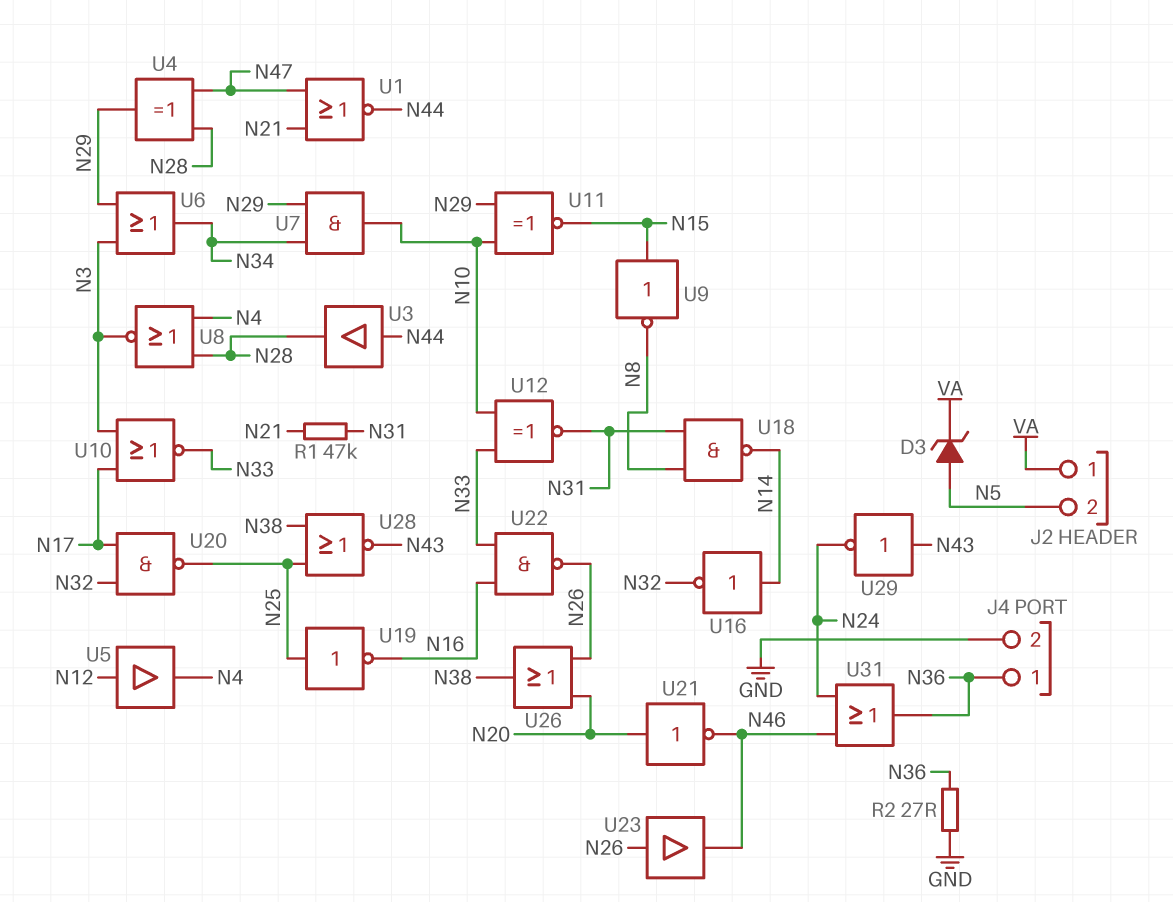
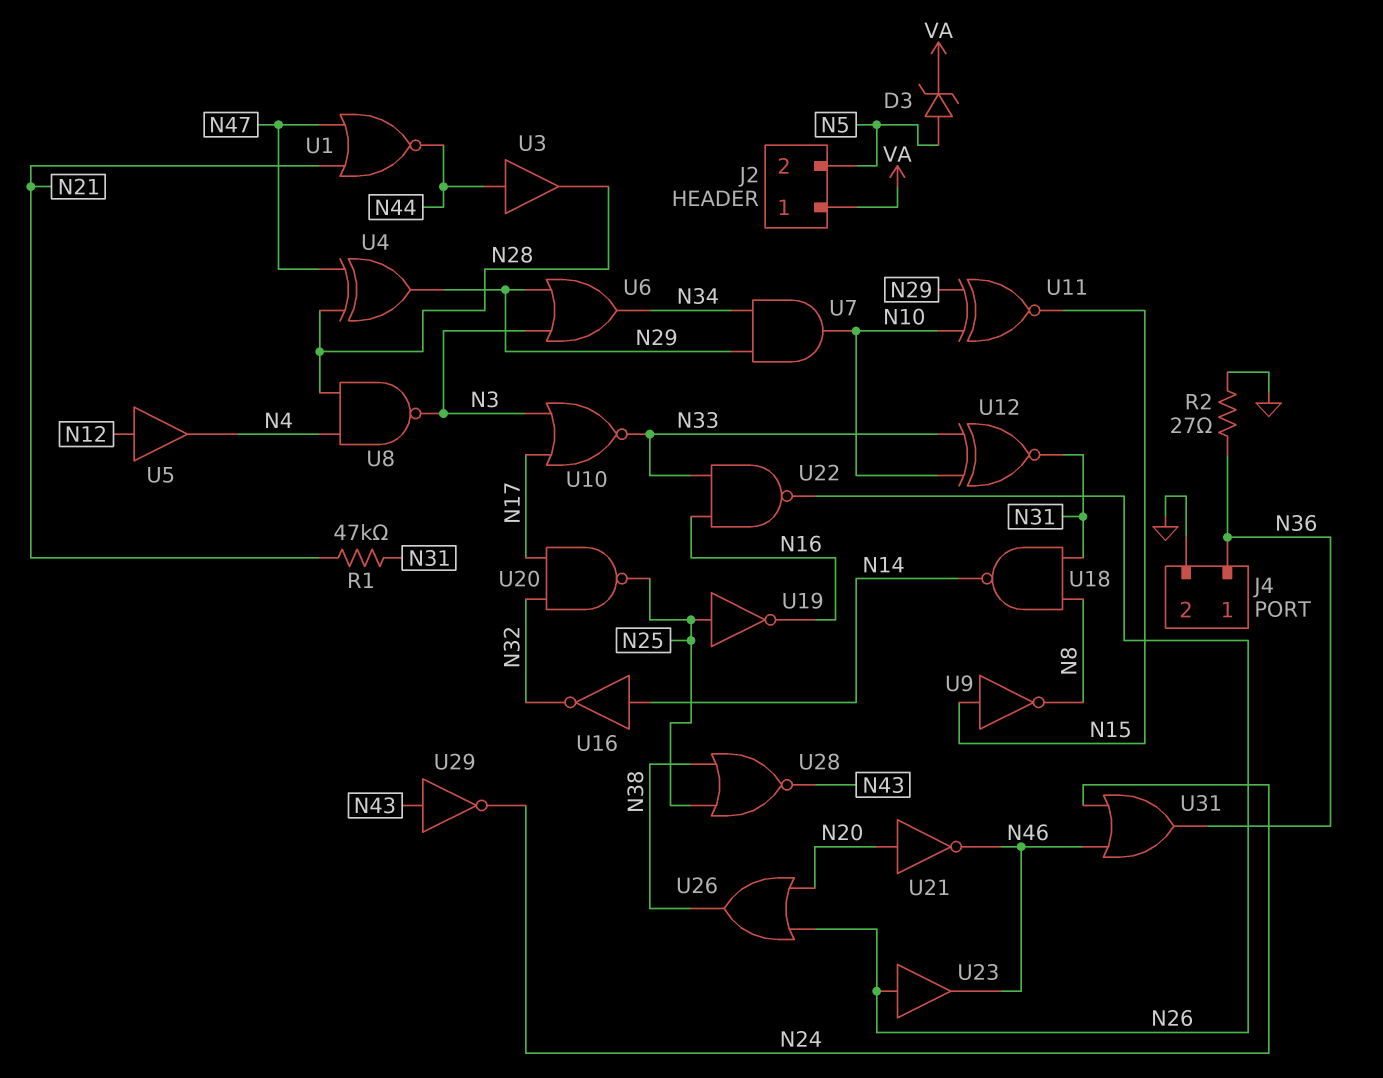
U8: NOR (in N4, in N28, out N3) -> NAND (in N4, in N28, out N3)

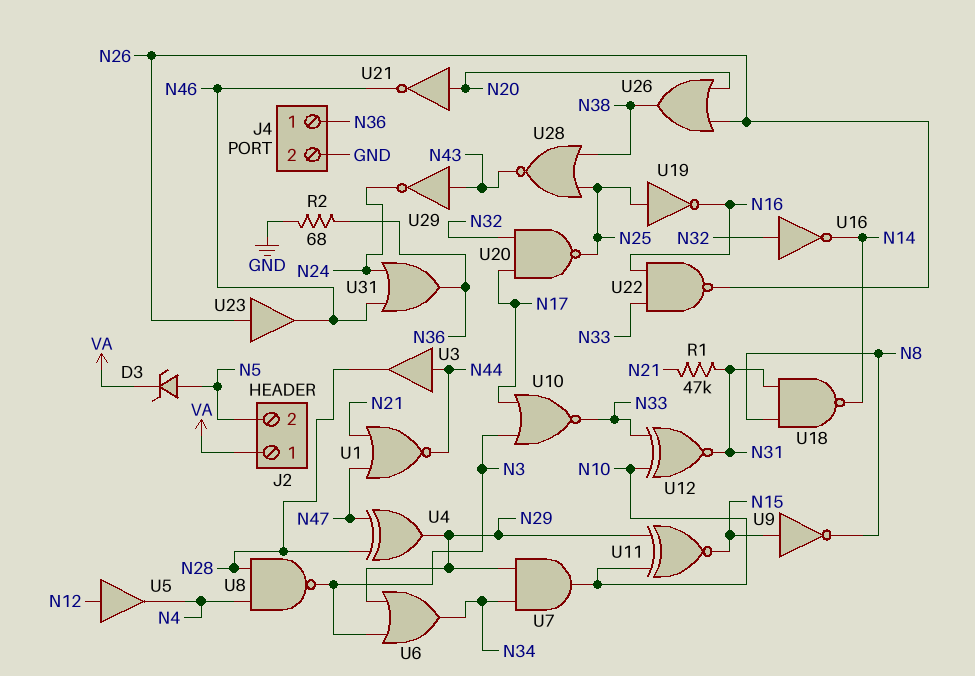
R2: 27 (GND, N36) -> 68 (GND, N36)
U16: NOT (in N14, out N32) -> NOT (in N32, out N14)

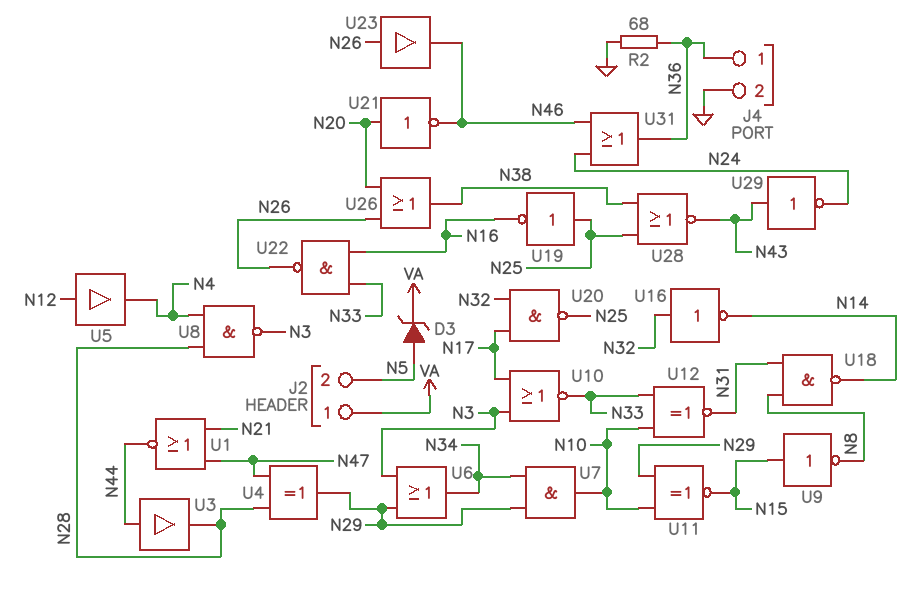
R1: 47k (N21, N31) -> none

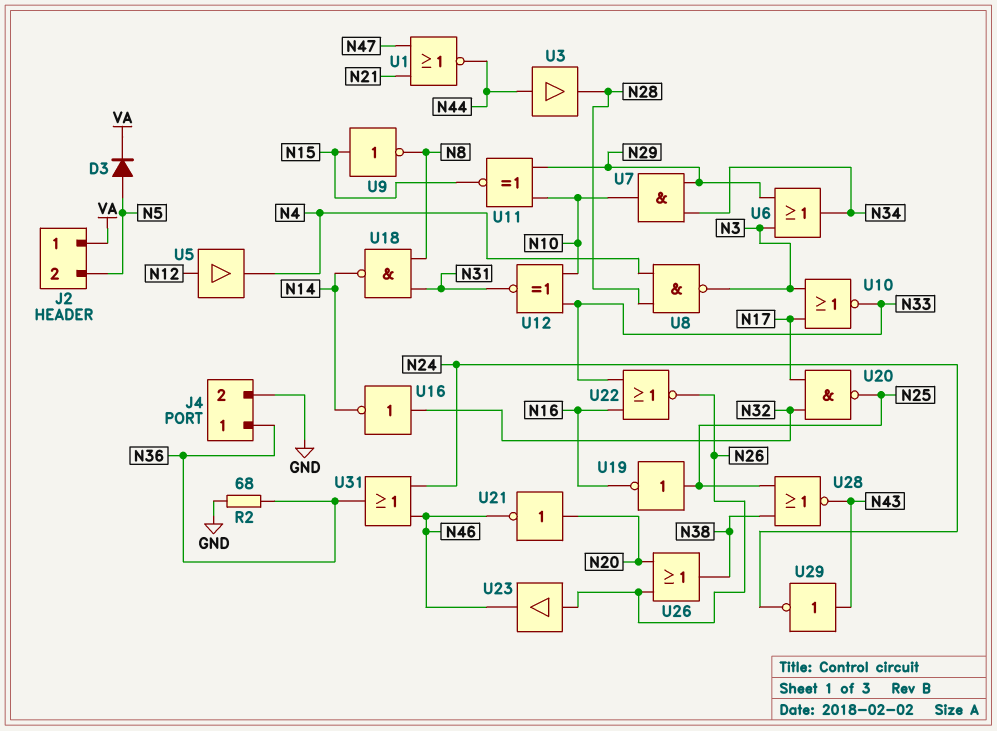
D3: zener (A N5, K VA) -> diode (A N5, K VA)
U4: XOR (in N28, in N47, out N29) -> none
U22: NAND (in N16, in N33, out N26) -> NOR (in N16, in N33, out N26)

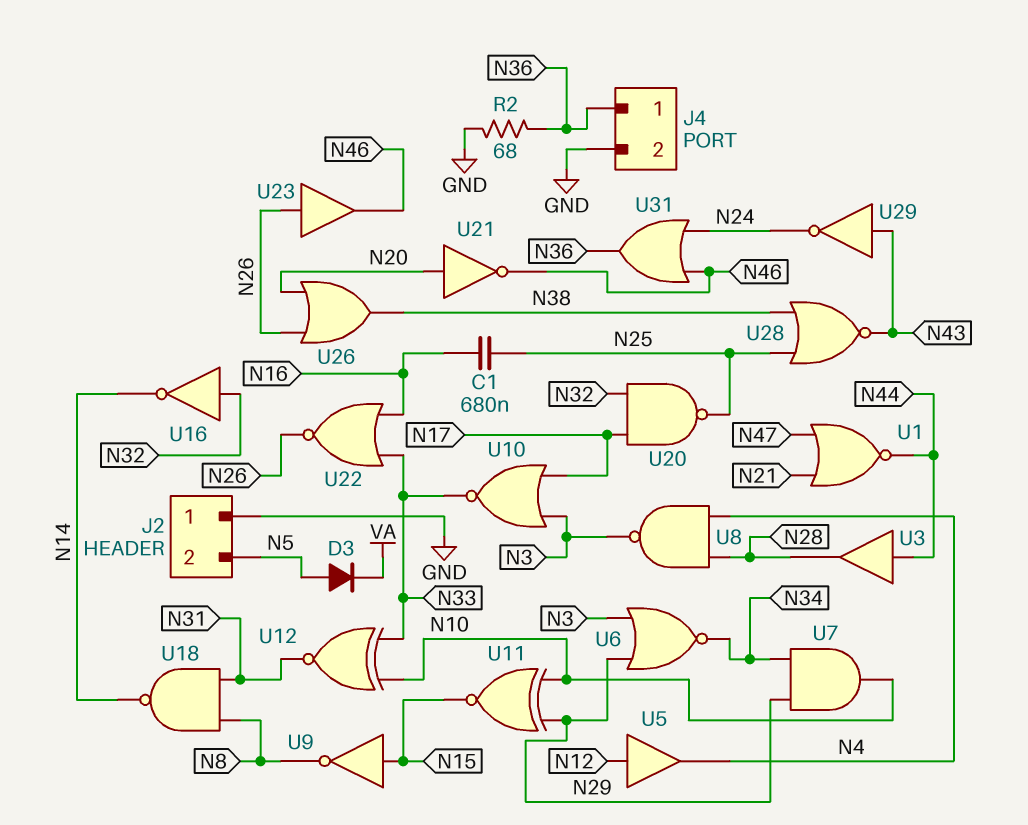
C1: none -> 680nF (N16, N25)
J2 pin 1: VA -> GND
U6: OR (in N3, in N29, out N34) -> NOR (in N3, in N29, out N34)
U19: NOT (in N25, out N16) -> none

